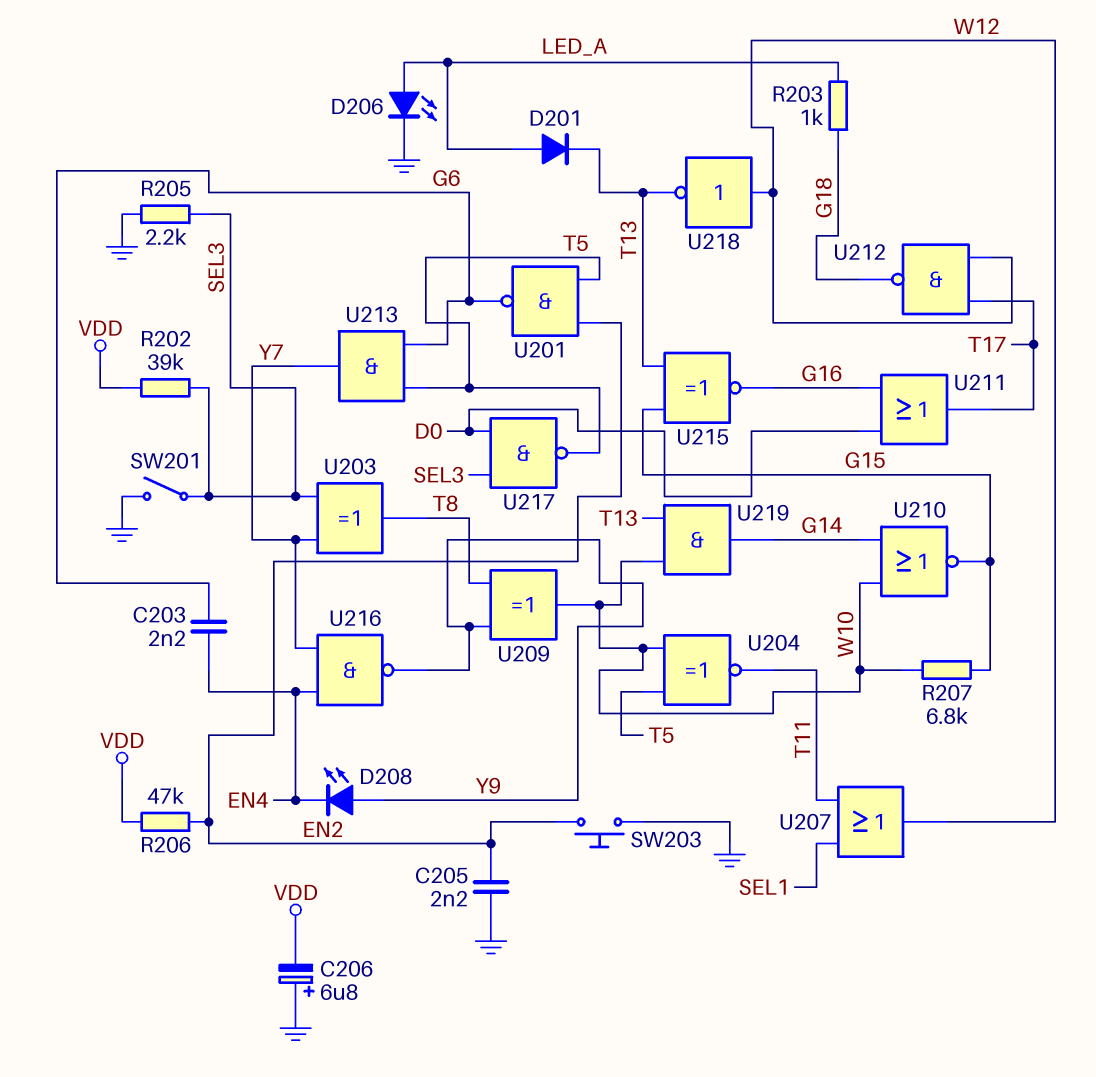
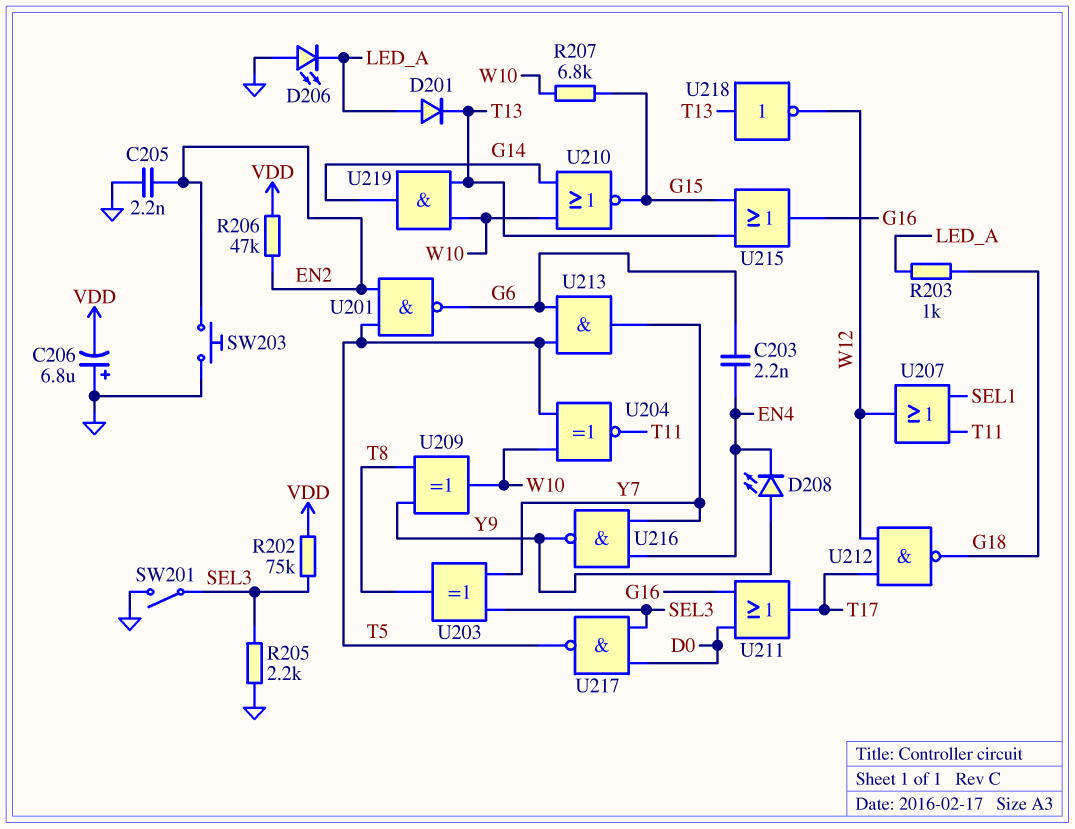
D206: LED (A LED_A, K GND) -> LED (A GND, K LED_A)
R202: 39k (SEL3, VDD) -> 75k (SEL3, VDD)
U215: XNOR (in G15, in T13, out G16) -> OR (in G15, in T13, out G16)
U218: NOT (in W12, out T13) -> NOT (in T13, out W12)

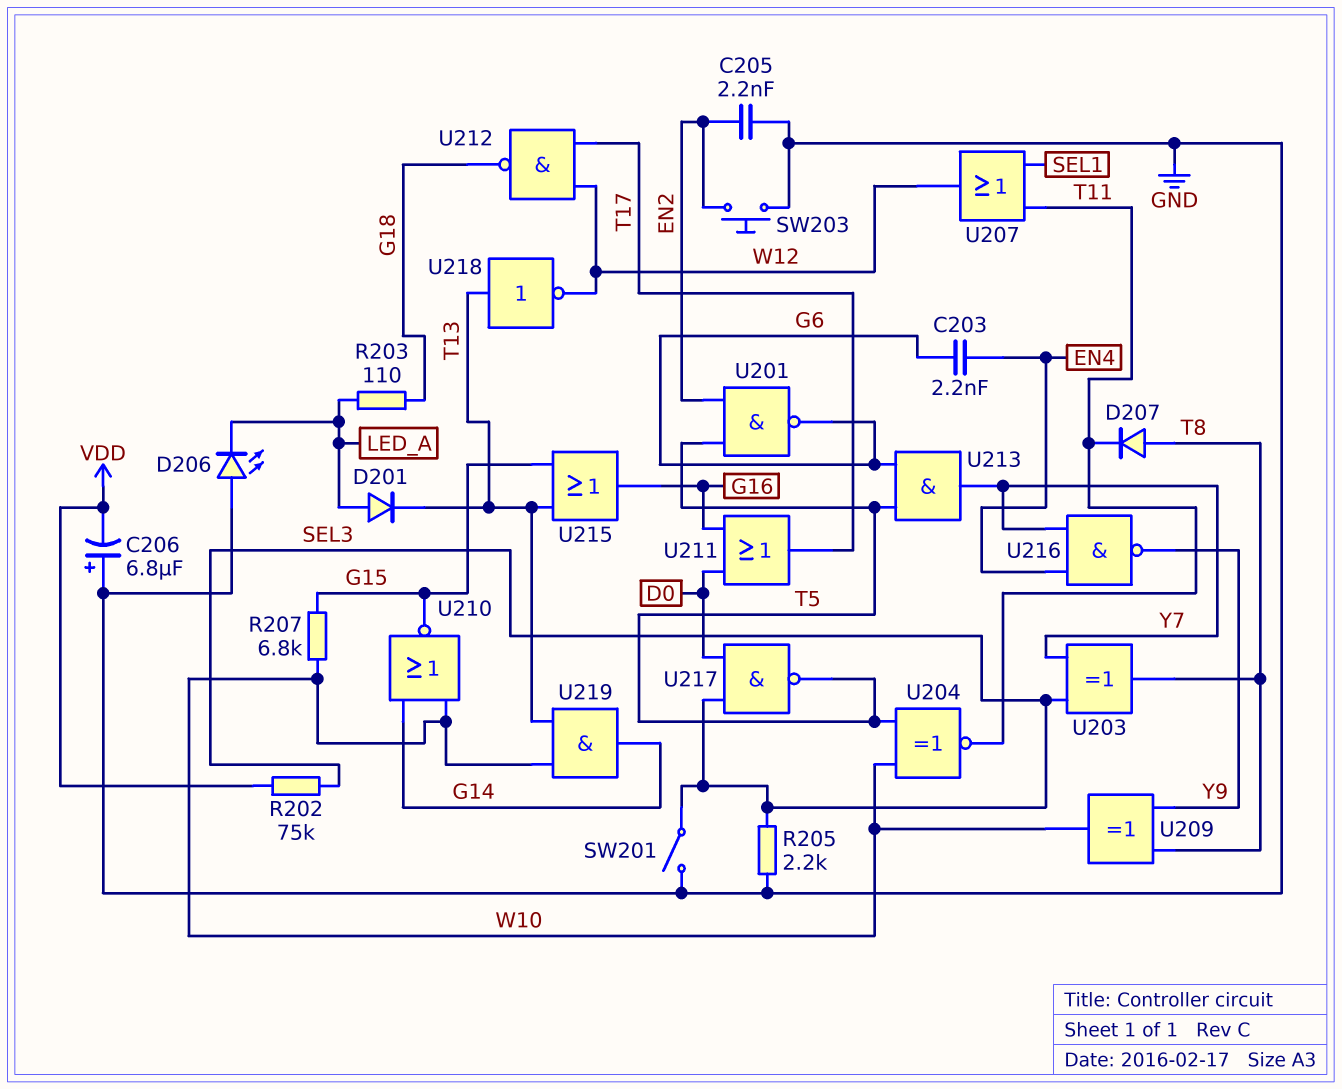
D207: none -> diode (A T8, K T11)
D208: LED (A Y9, K EN4) -> none
R203: 1k (G18, LED_A) -> 110 (G18, LED_A)
R206: 47k (EN2, VDD) -> none

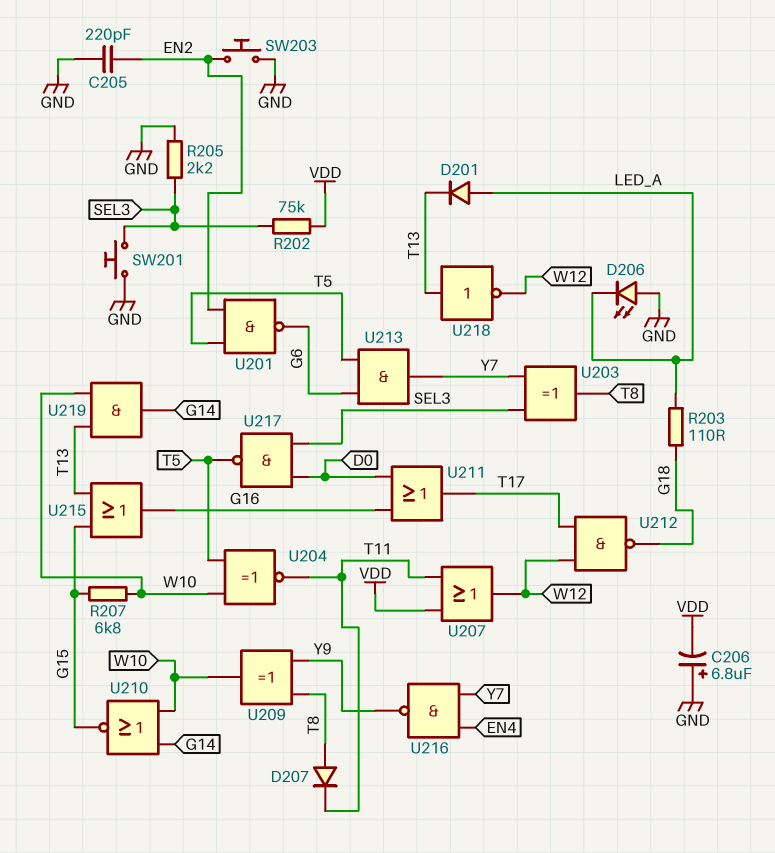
C203: 2.2nF (EN4, G6) -> none
C205: 2.2nF (EN2, GND) -> 220pF (EN2, GND)
SW201: switch (GND, SEL3) -> button (GND, SEL3)
U207: OR (in SEL1, in T11, out W12) -> OR (in T11, in VDD, out W12)

